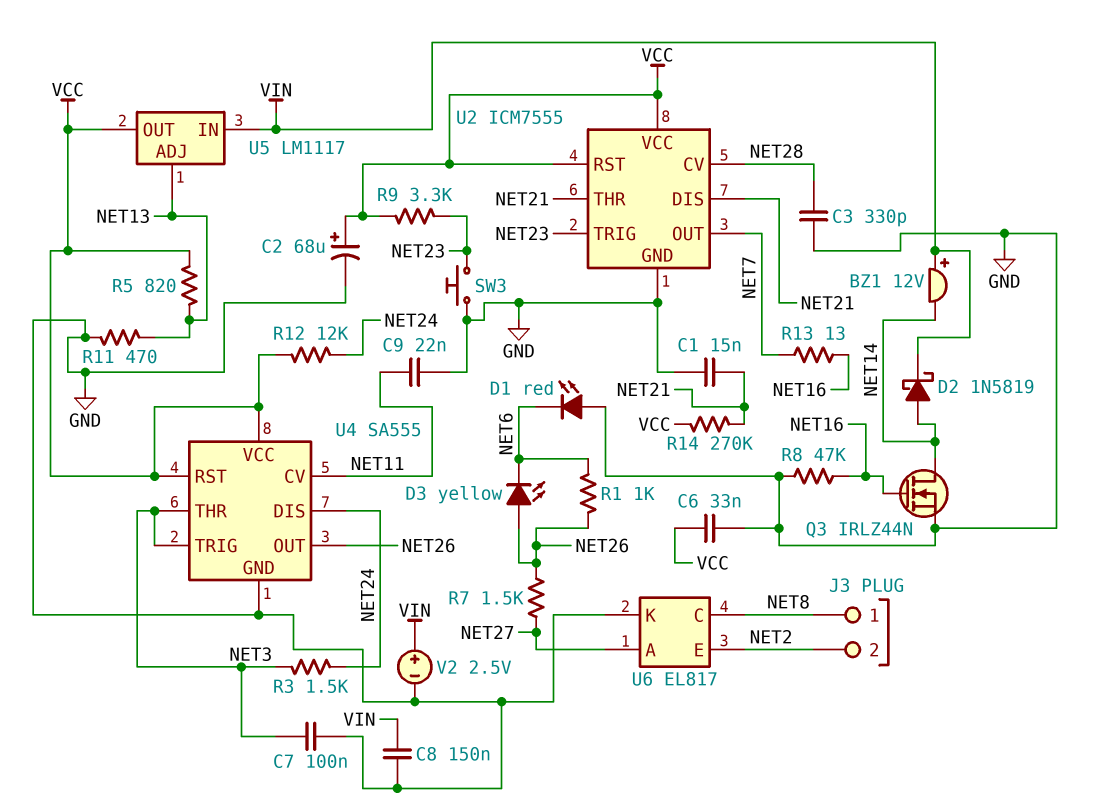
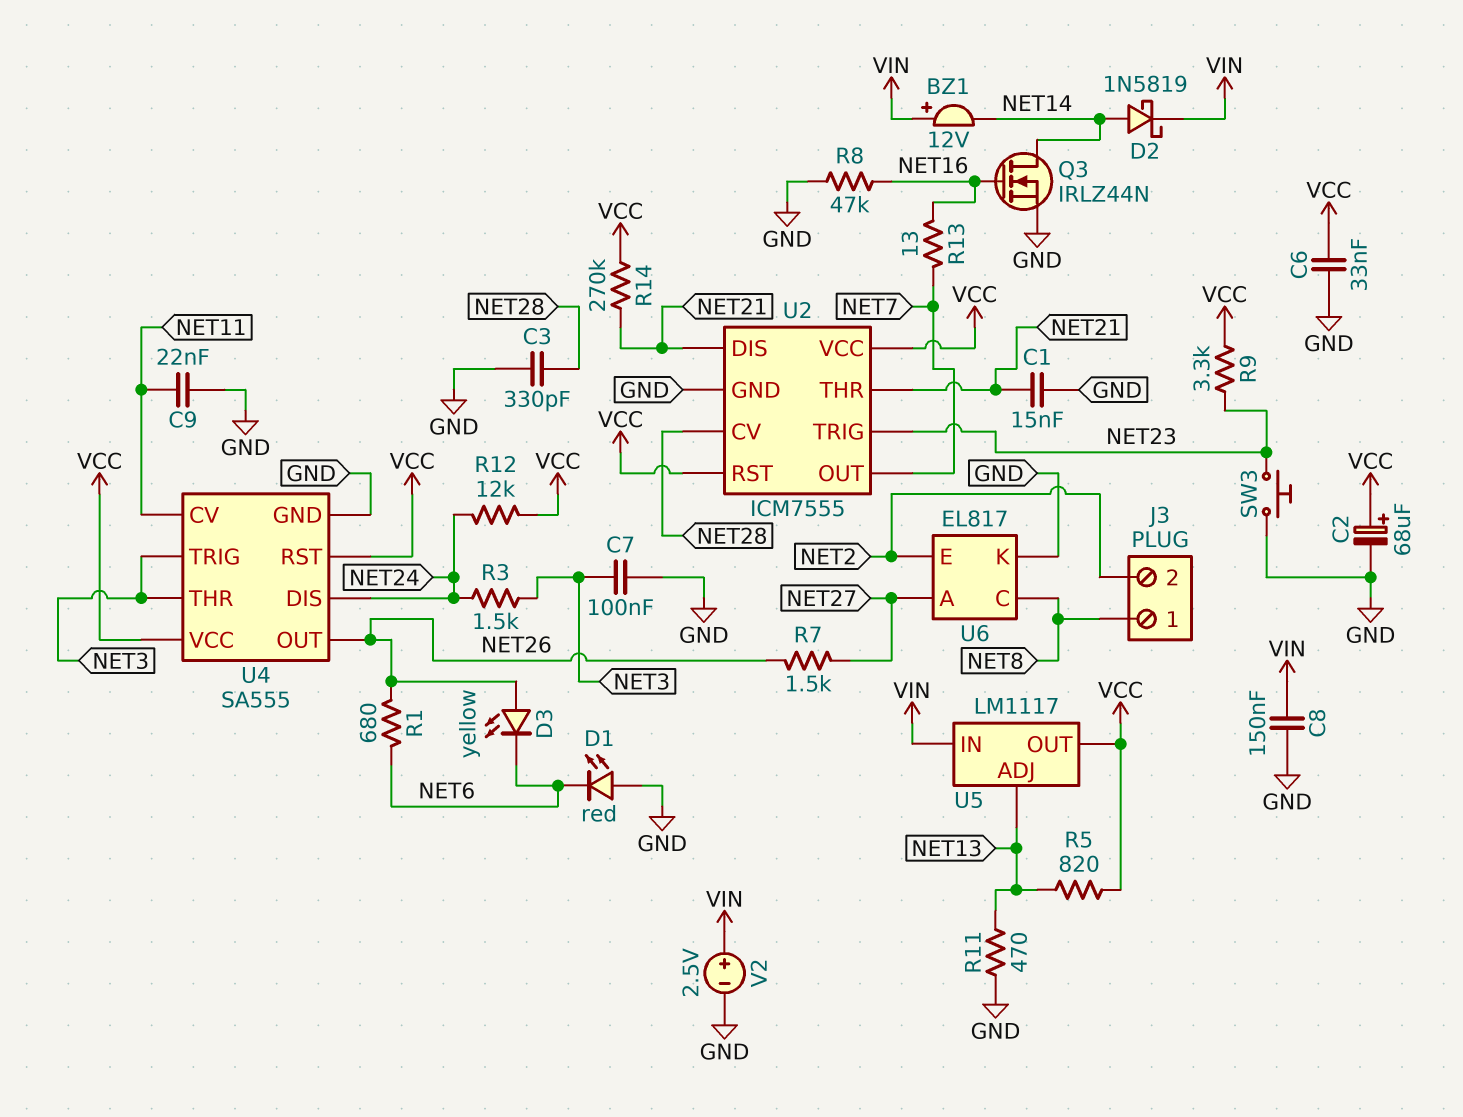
R1: 1k (NET6, NET26) -> 680 (NET6, NET26)

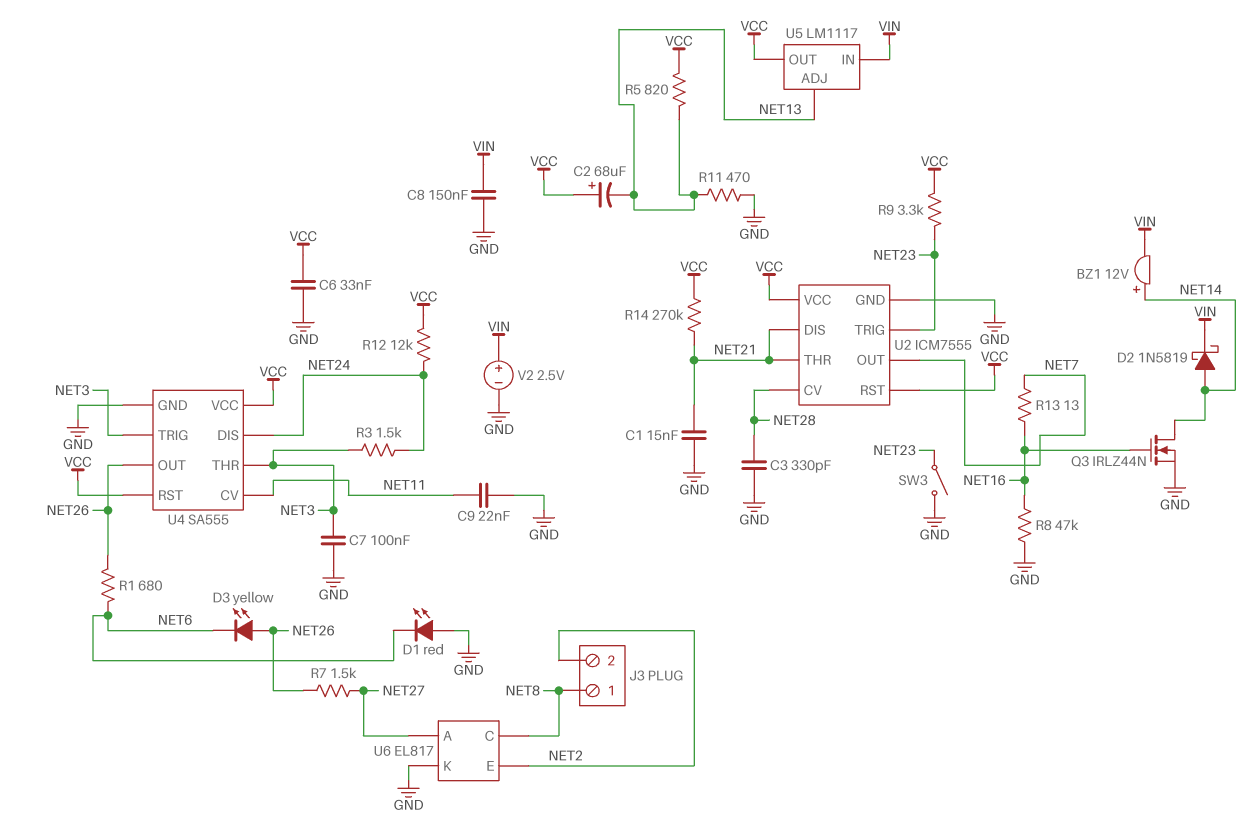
BZ1: buzzer 12V (plus VIN, minus NET14) -> buzzer 12V (plus NET14, minus VIN)
C2: 68uF (plus VCC, minus GND) -> 68uF (plus VCC, minus NET13)
SW3: button (GND, NET23) -> switch (GND, NET23)

